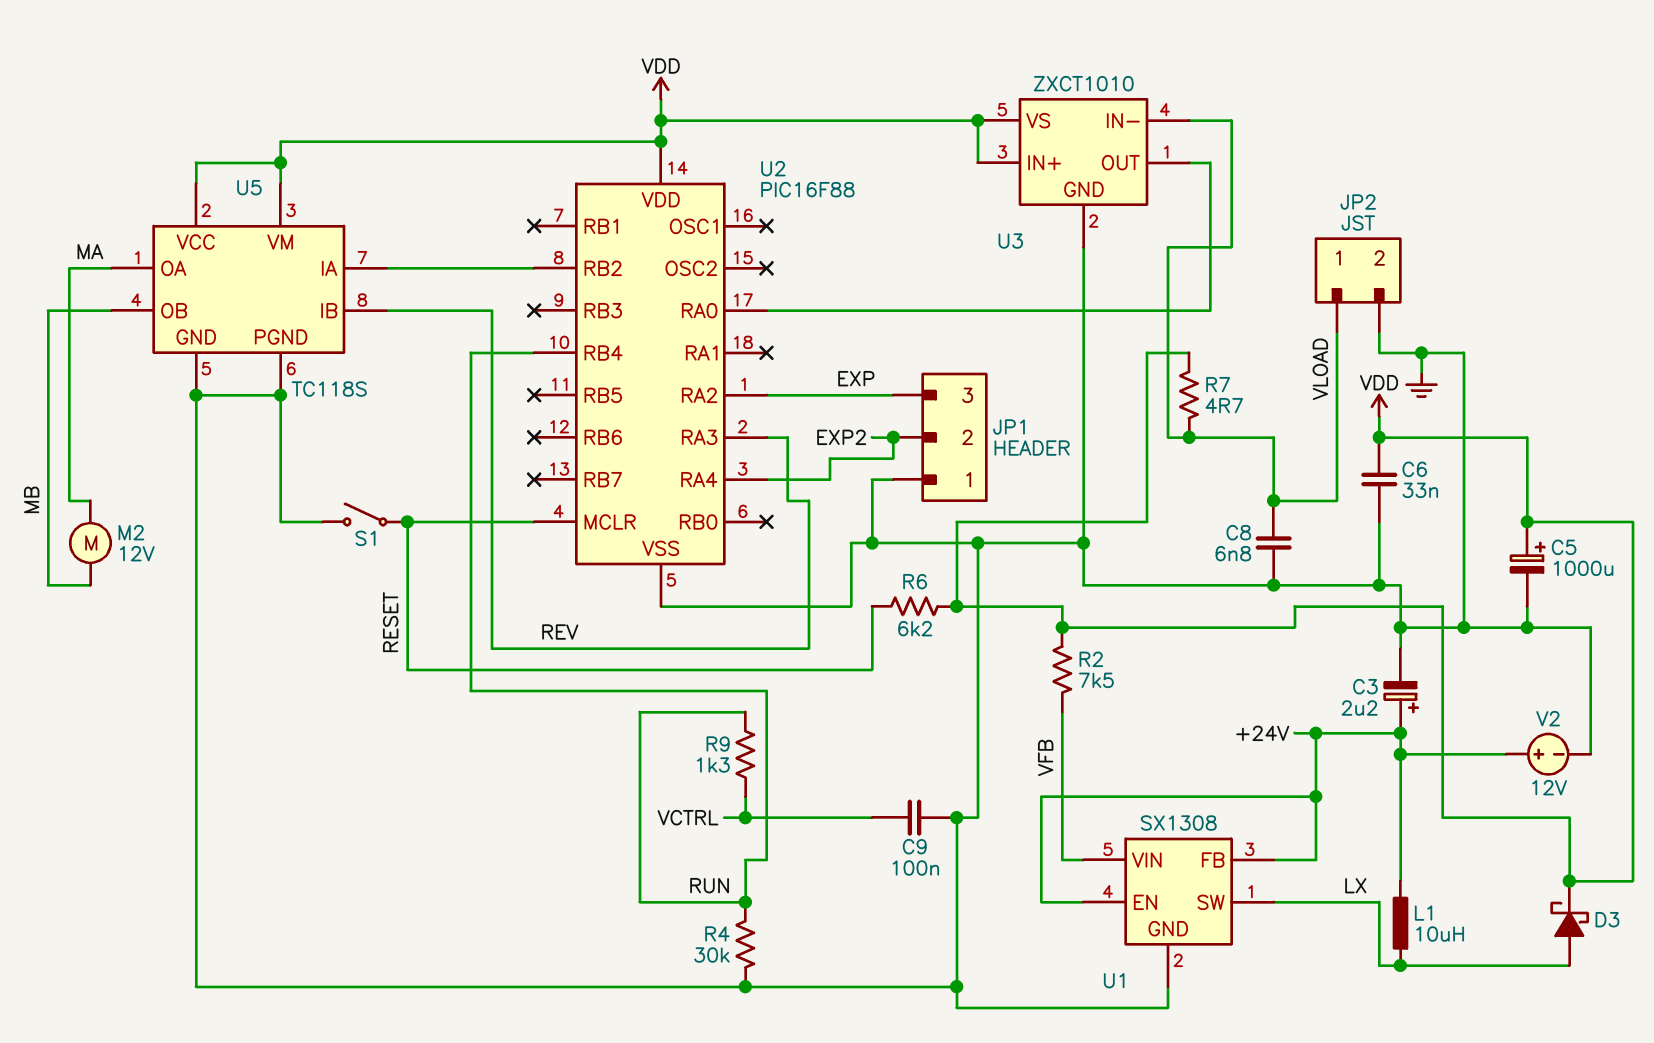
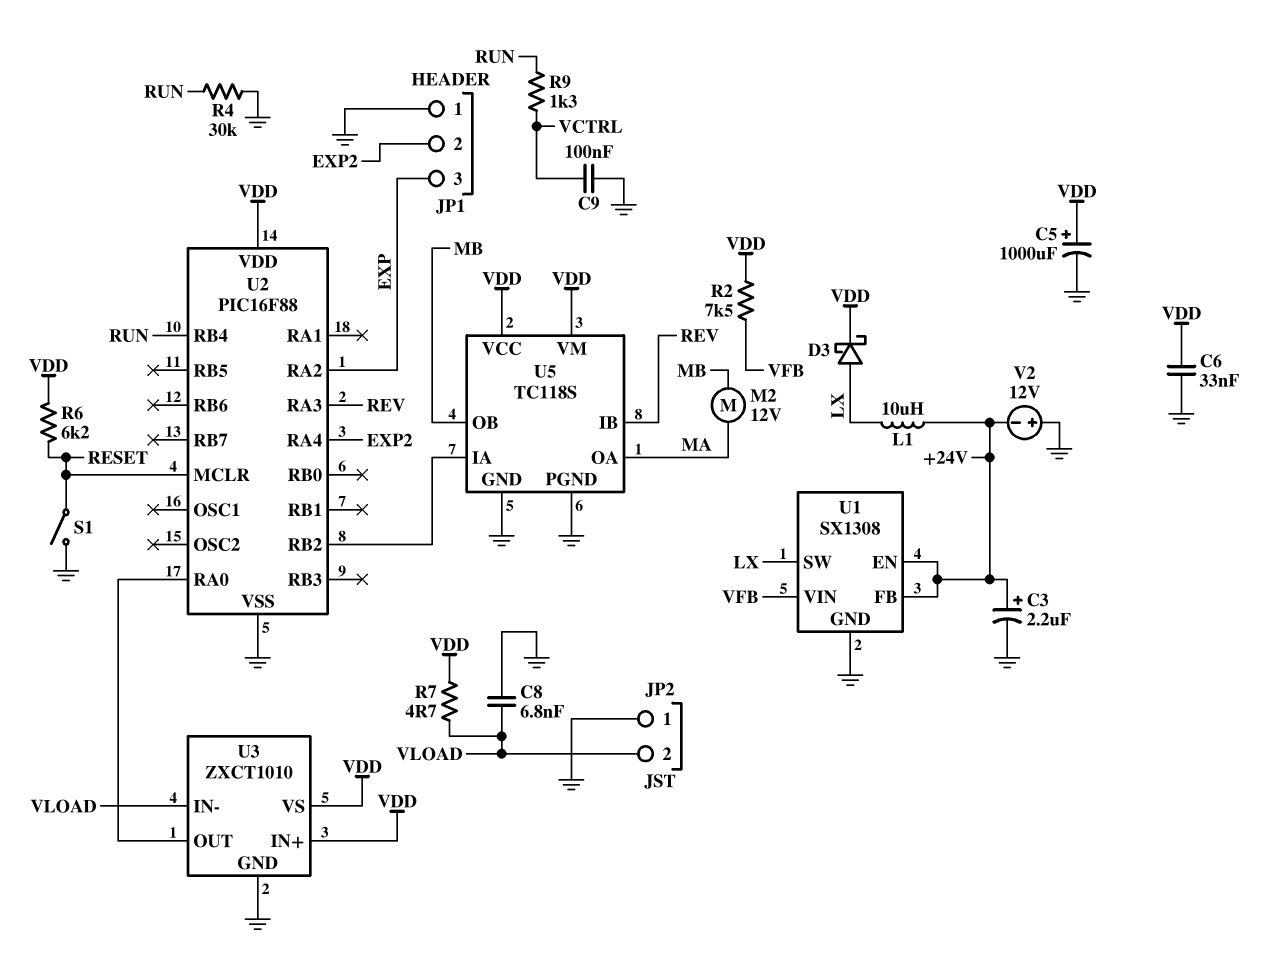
JP2 pin 1: VLOAD -> GND
JP2 pin 2: GND -> VLOAD
V2: 12V (plus +24V, minus GND) -> 12V (plus GND, minus +24V)

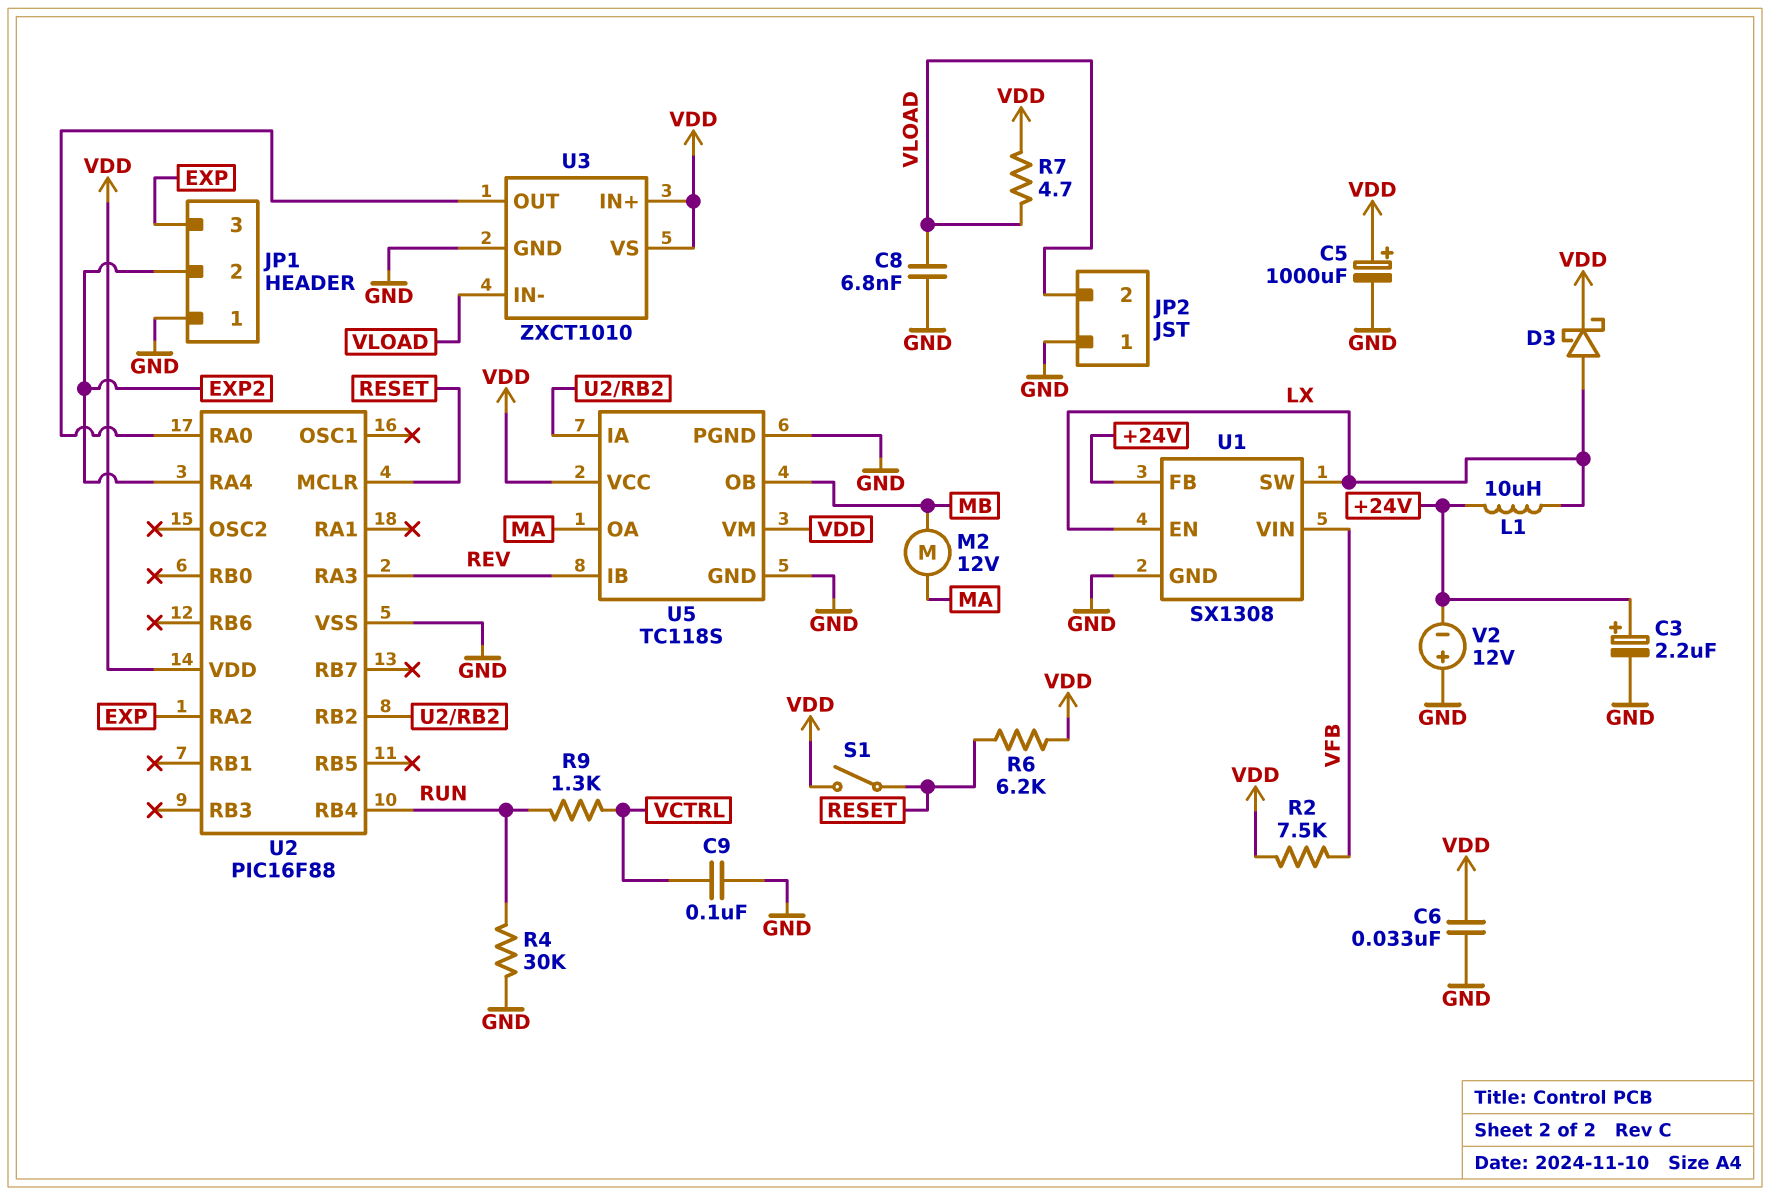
S1: switch (GND, RESET) -> switch (RESET, VDD)
U1 pin EN: +24V -> LX

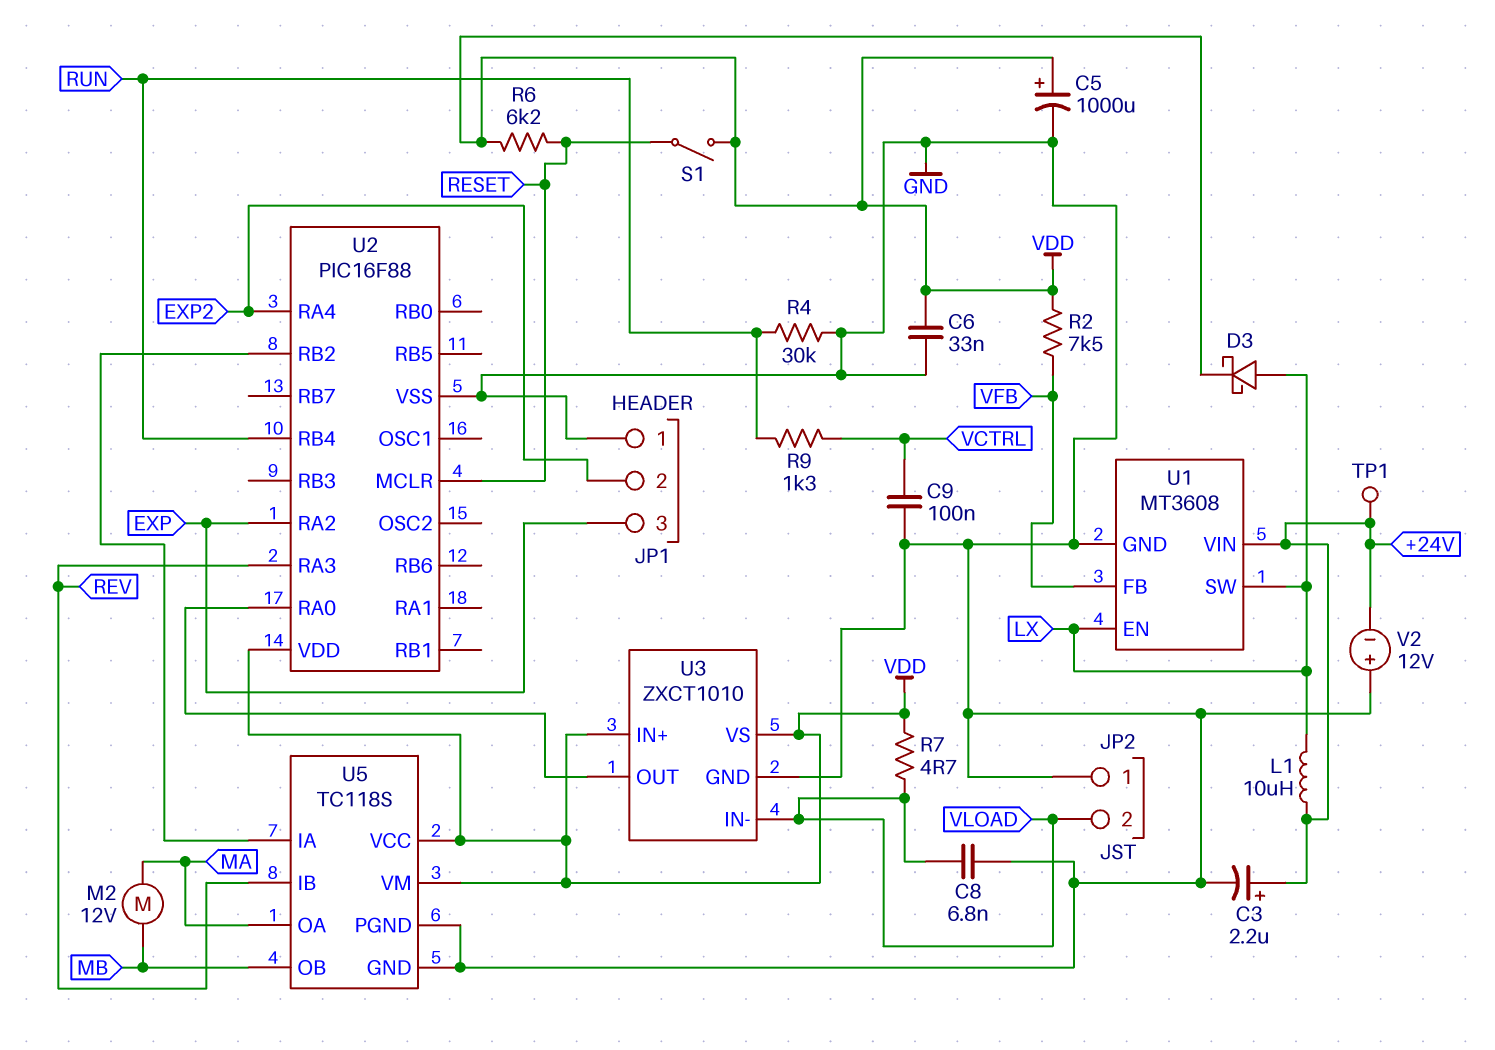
TP1: none -> test point (+24V)
U1: SX1308 -> MT3608
U1 pin FB: +24V -> VFB
U1 pin VIN: VFB -> +24V

